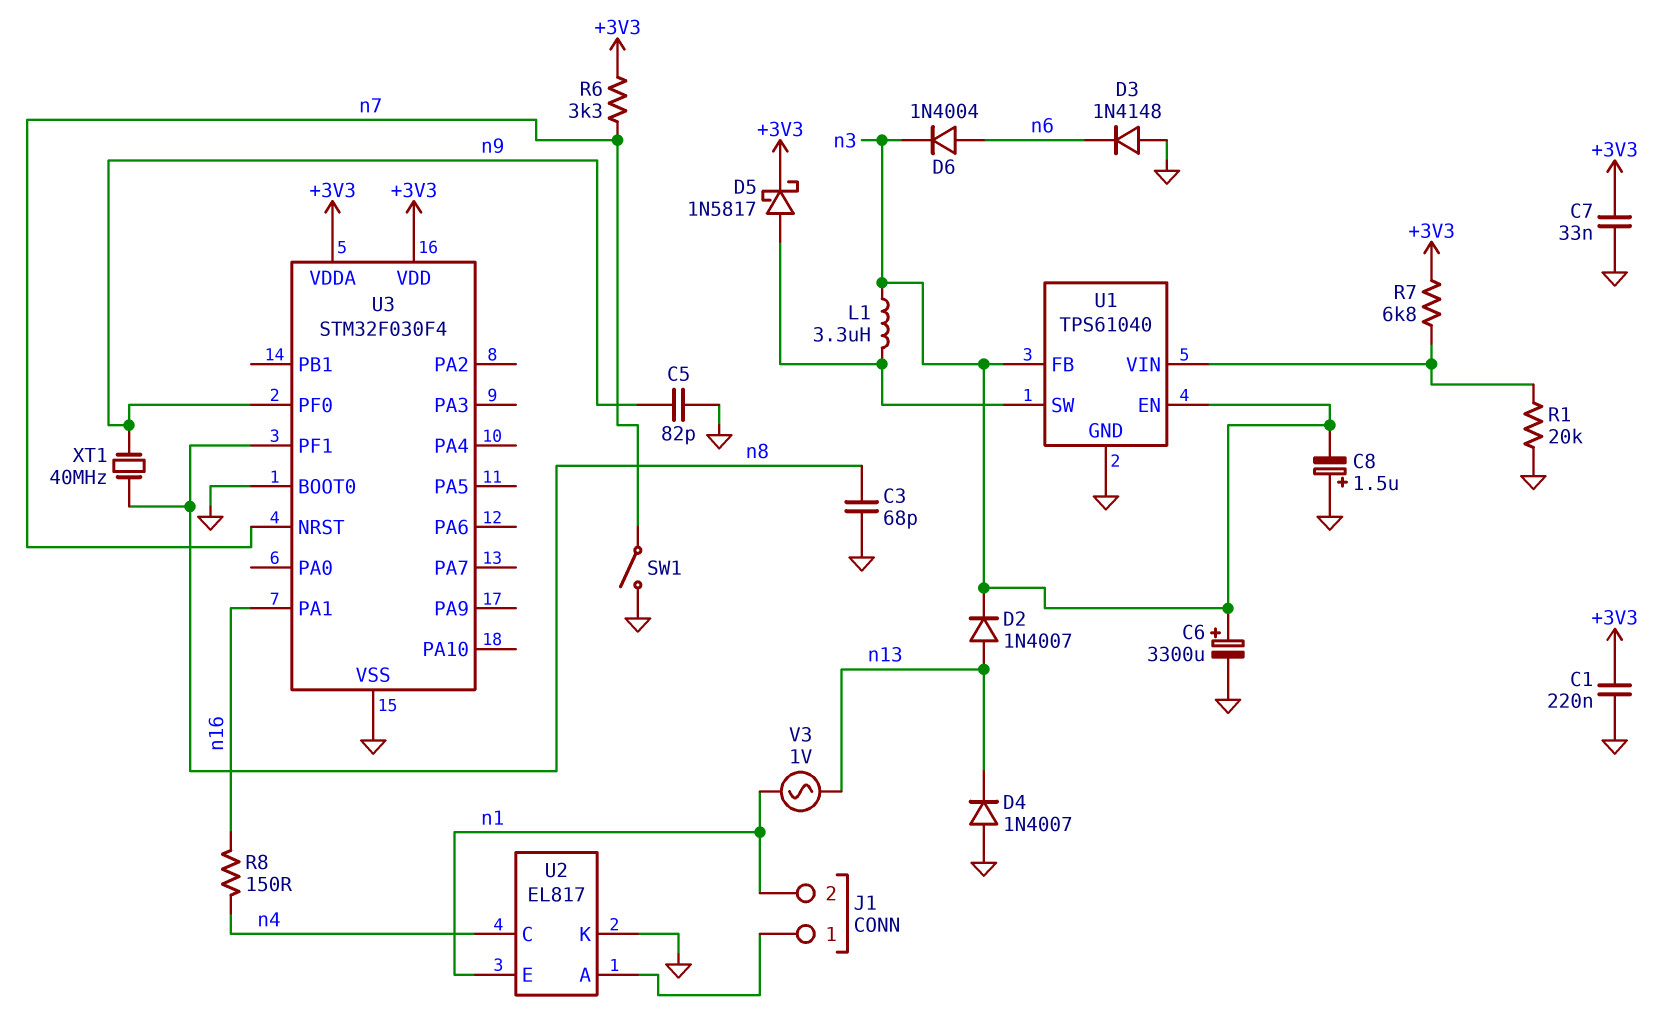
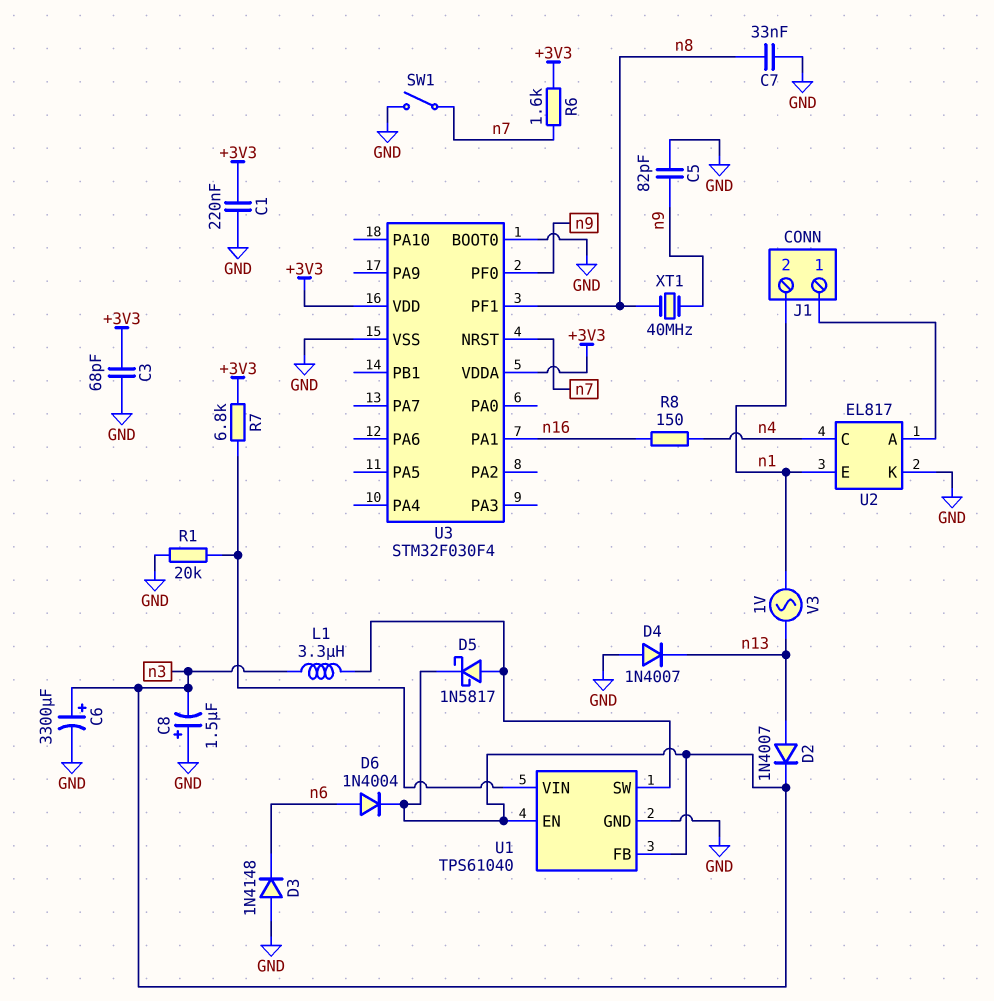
C3: 68pF (GND, n8) -> 68pF (+3V3, GND)
C7: 33nF (+3V3, GND) -> 33nF (GND, n8)
D5: schottky 1N5817 (A U1/SW, K +3V3) -> schottky 1N5817 (A U1/SW, K n3)
R6: 3.3k (+3V3, n7) -> 1.6k (+3V3, n7)

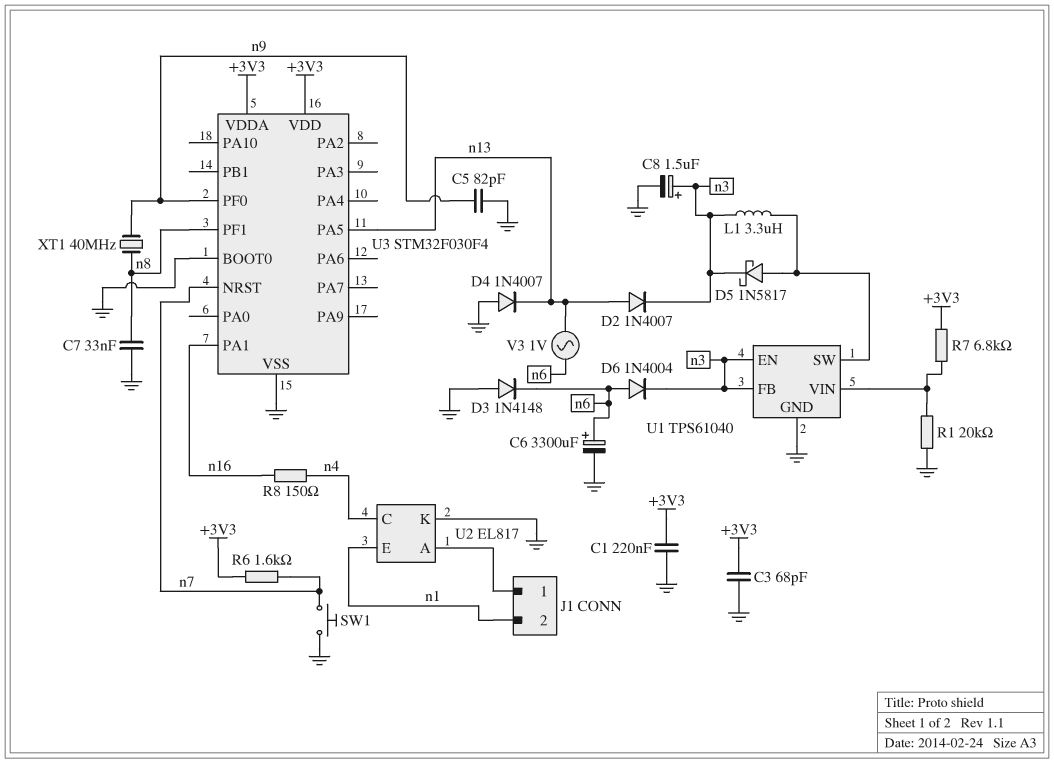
C6: 3300uF (plus n3, minus GND) -> 3300uF (plus n6, minus GND)
C8: 1.5uF (plus GND, minus n3) -> 1.5uF (plus n3, minus GND)
SW1: switch (GND, n7) -> button (GND, n7)
U3 pin PA5: none -> n13
V3: AC 1V (n1, n13) -> AC 1V (n6, n13)

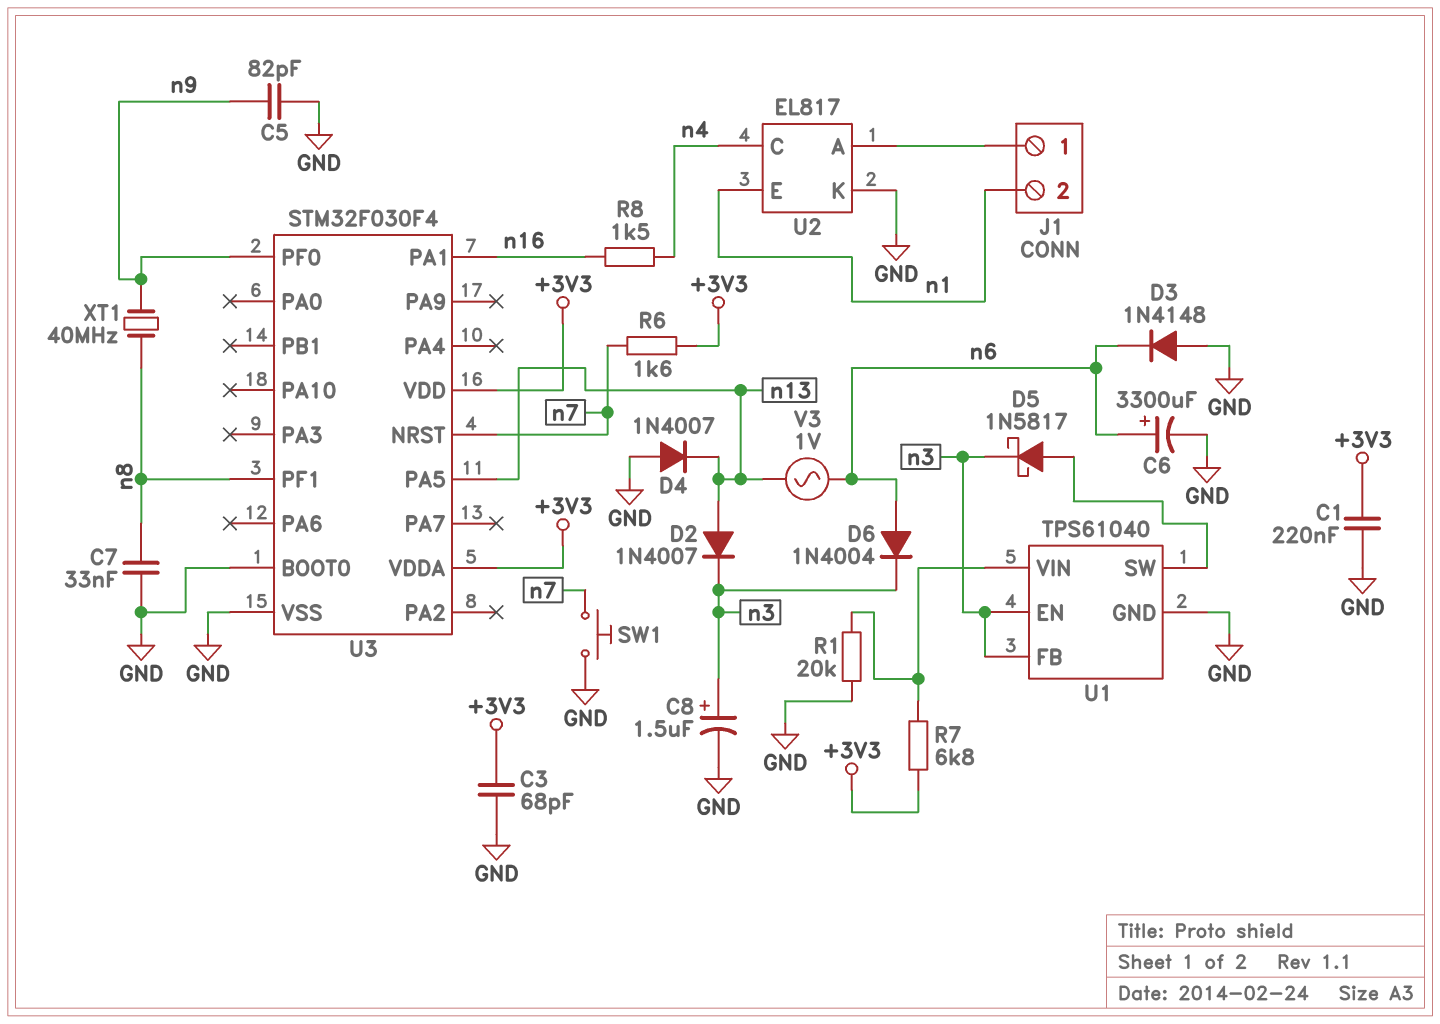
L1: 3.3uH (U1/SW, n3) -> none
R8: 150 (n4, n16) -> 1.5k (n4, n16)

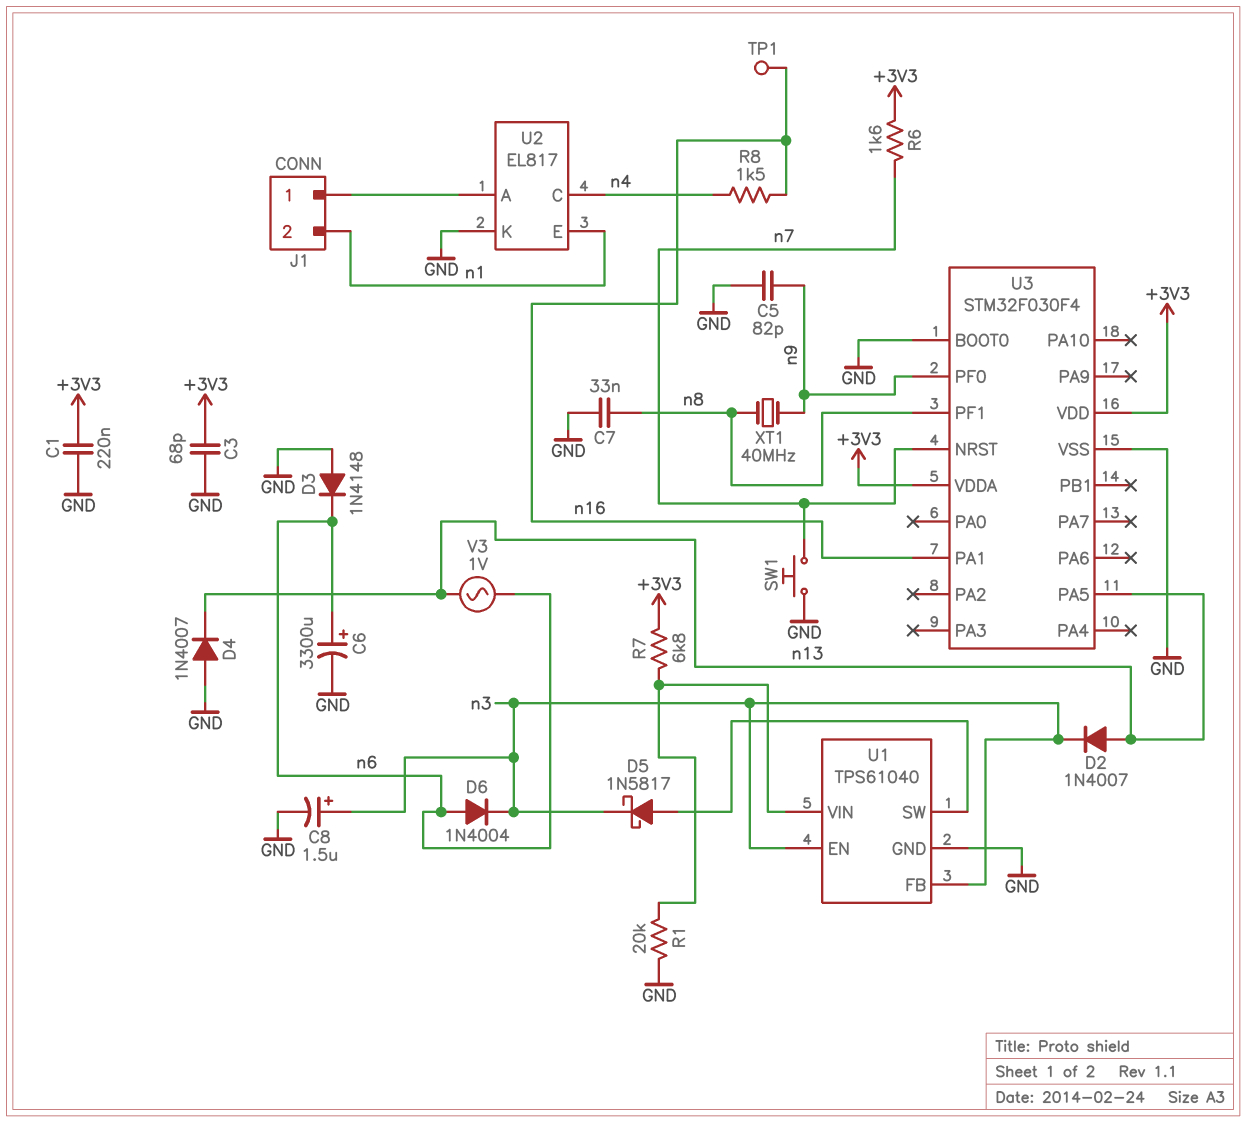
TP1: none -> test point (n16)

